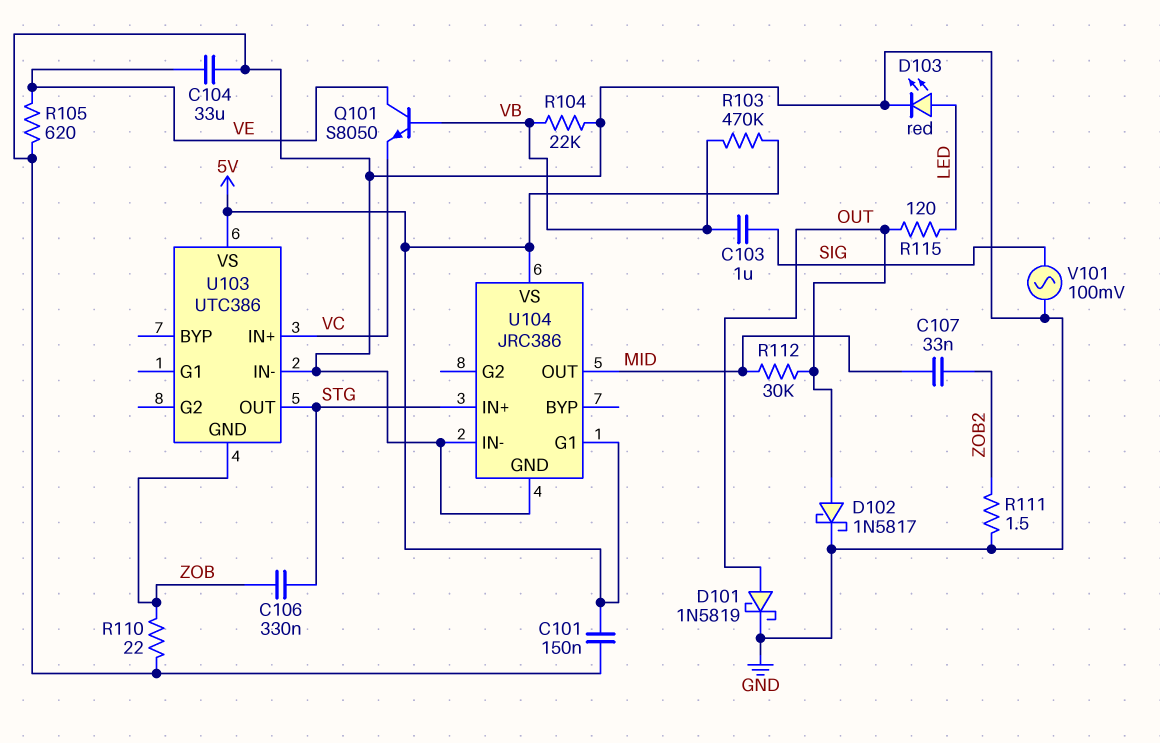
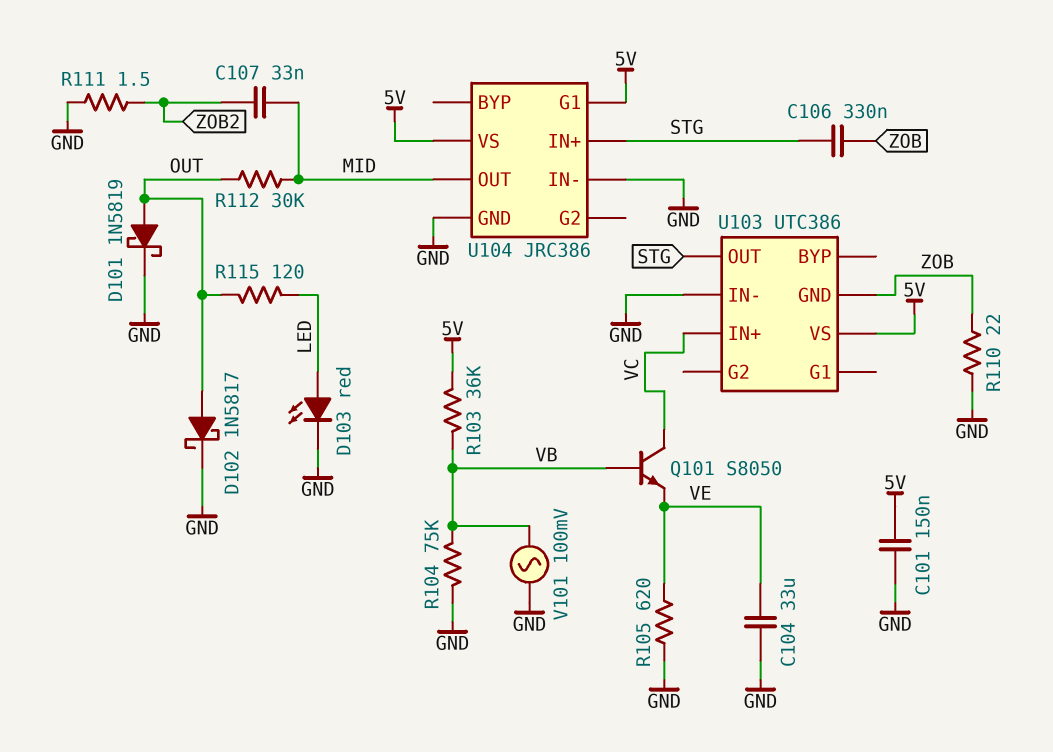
C103: 1uF (SIG, VB) -> none
Q101: NPN S8050 (B VB, C VE, E VC) -> NPN S8050 (B VB, C VC, E VE)
R103: 470k (5V, VB) -> 36k (5V, VB)
R104: 22k (GND, VB) -> 75k (GND, VB)
V101: AC 100mV (GND, SIG) -> AC 100mV (GND, VB)

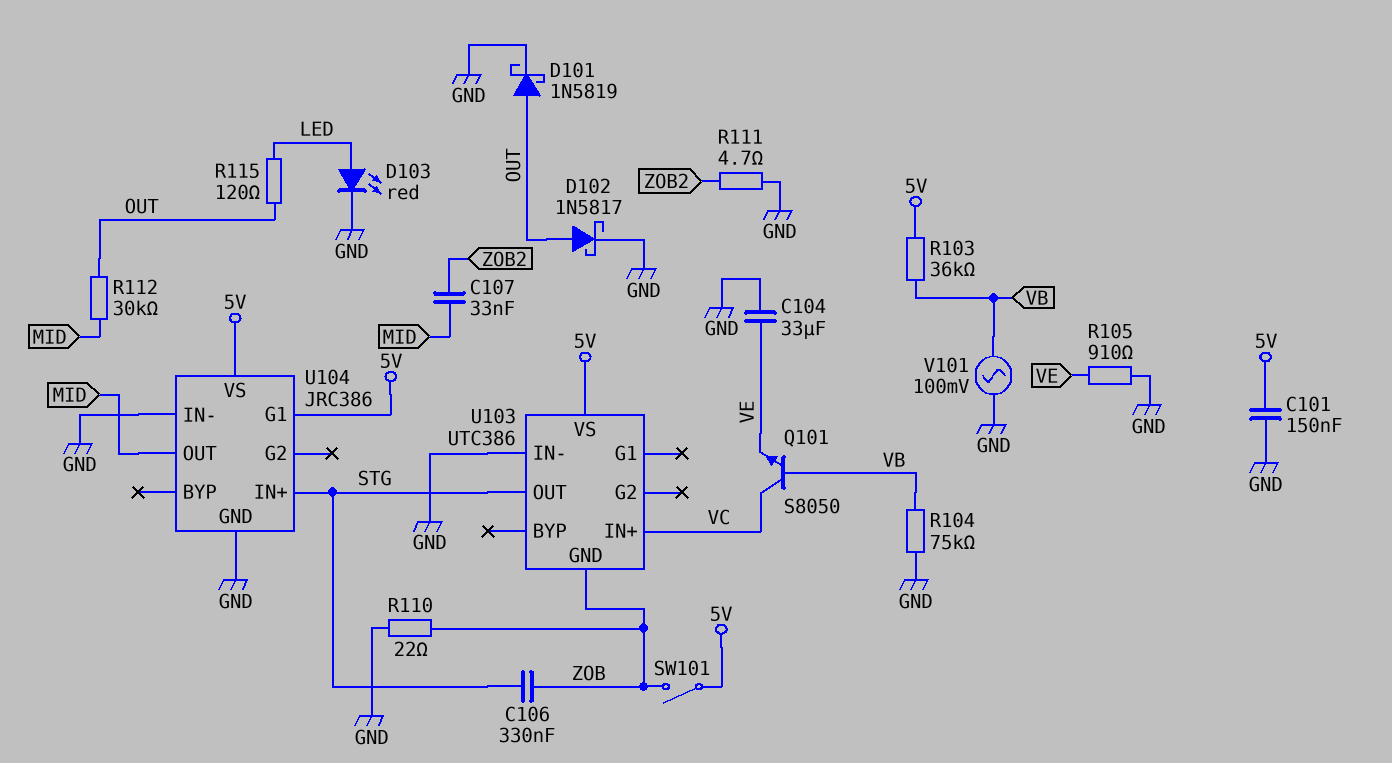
R105: 620 (GND, VE) -> 910 (GND, VE)
R111: 1.5 (GND, ZOB2) -> 4.7 (GND, ZOB2)
SW101: none -> switch (5V, ZOB)

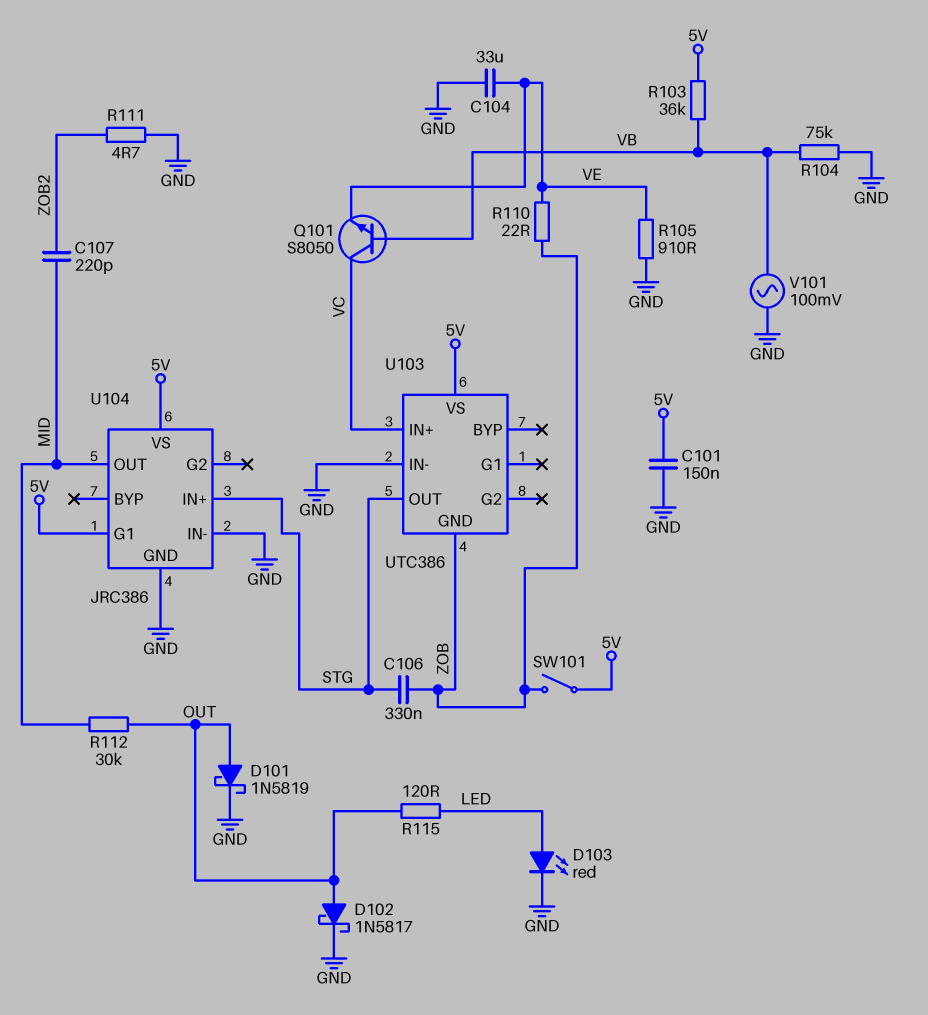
C107: 33nF (MID, ZOB2) -> 220pF (MID, ZOB2)
R110: 22 (GND, ZOB) -> 22 (VE, ZOB)

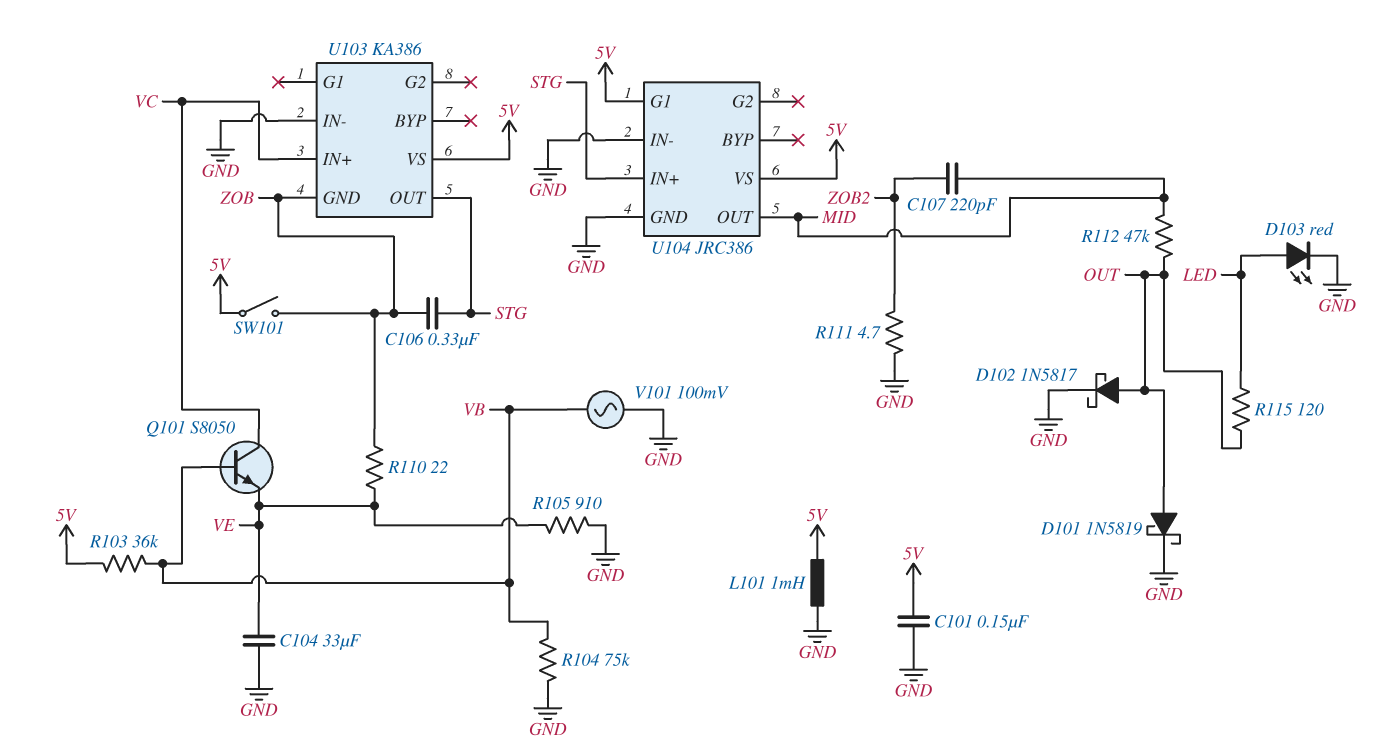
L101: none -> 1mH (5V, GND)
R112: 30k (MID, OUT) -> 47k (MID, OUT)
U103: UTC386 -> KA386

